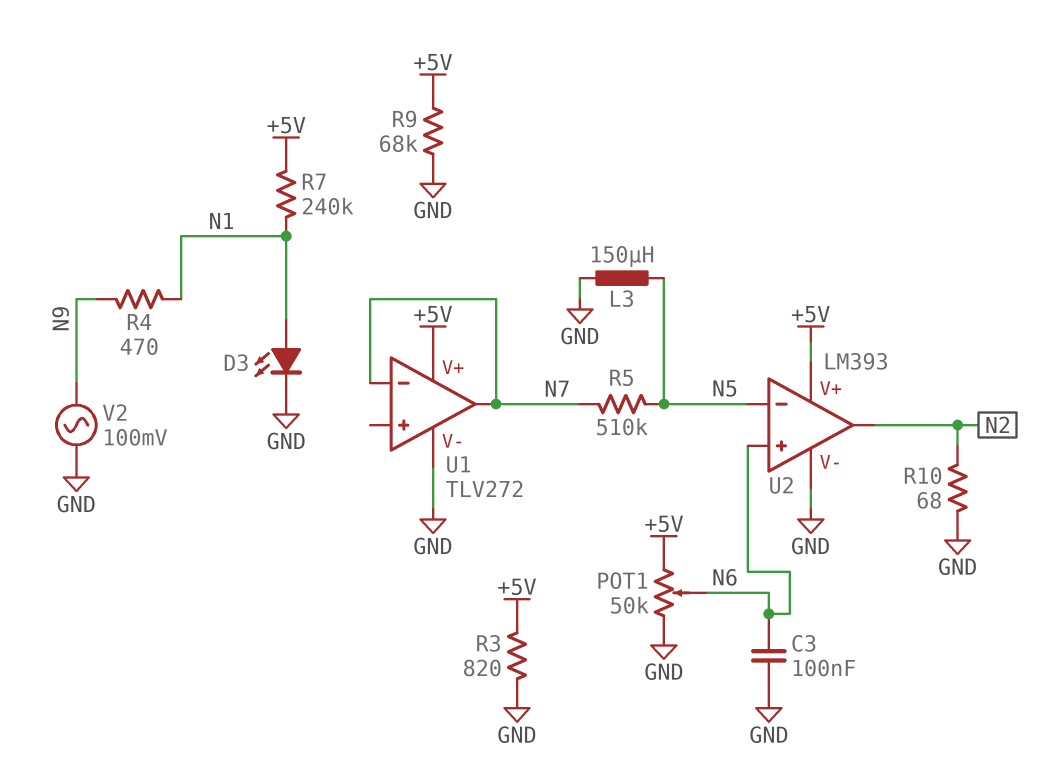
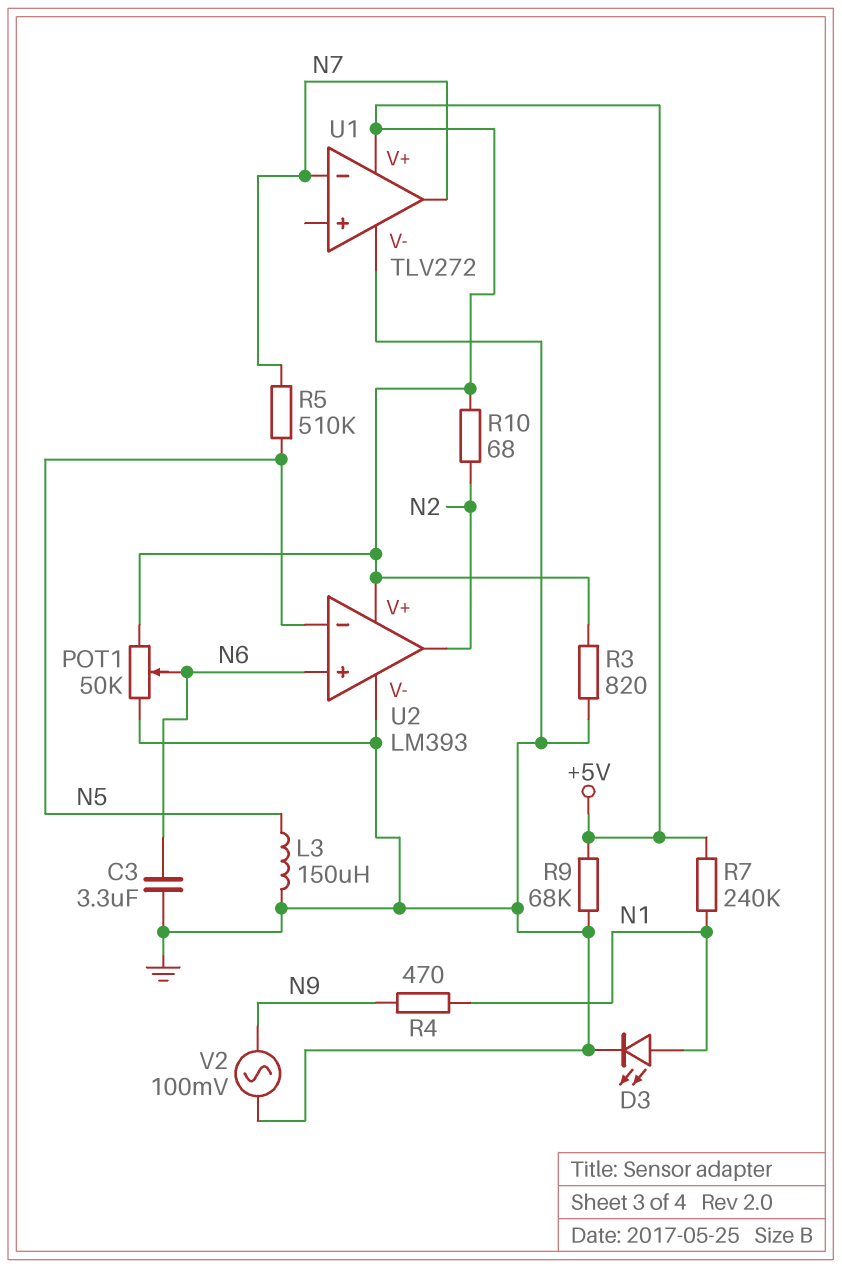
C3: 100nF (GND, N6) -> 3.3uF (GND, N6)
R10: 68 (GND, N2) -> 68 (+5V, N2)

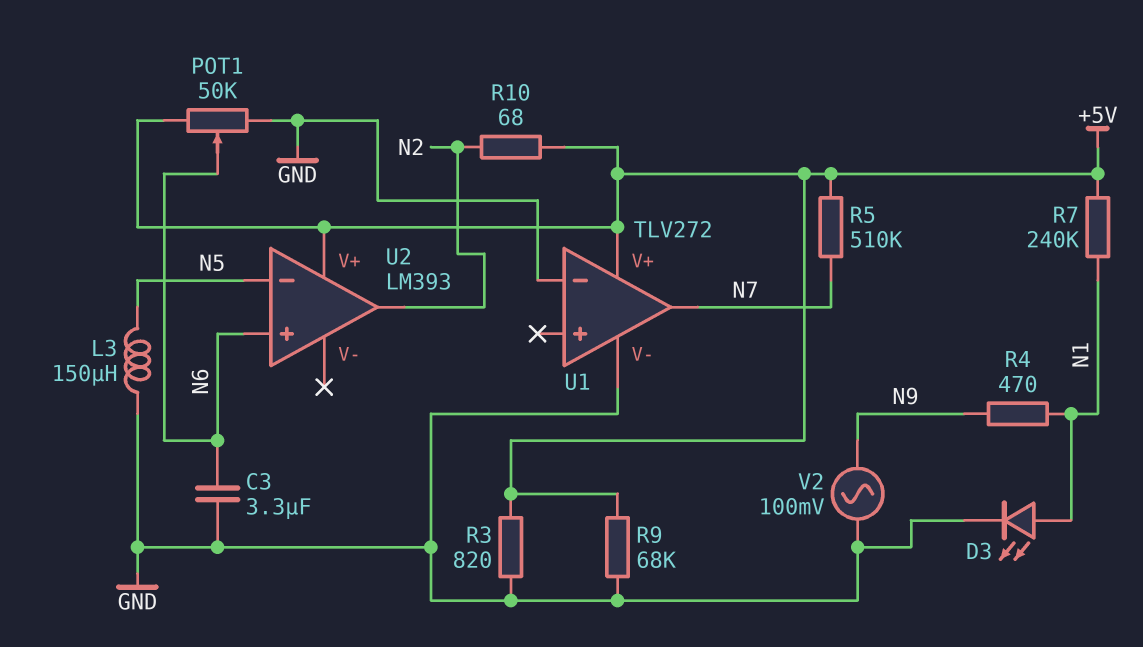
R5: 510k (N5, N7) -> 510k (+5V, N7)
U1 pin in-: N7 -> GND
U2 pin V-: GND -> none

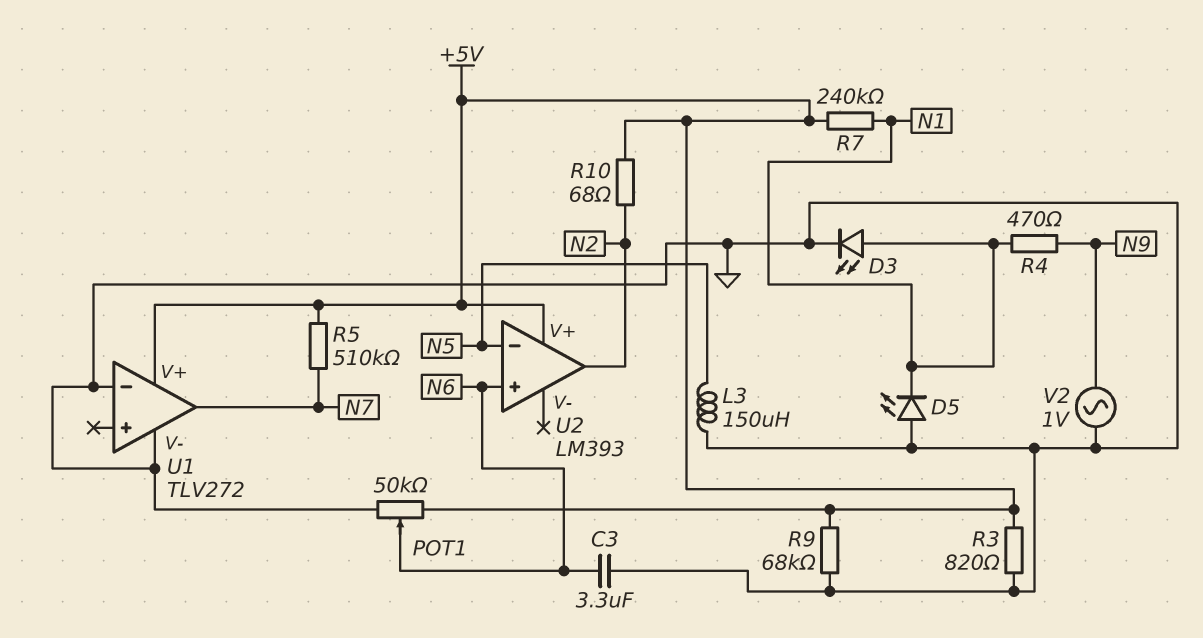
D5: none -> LED (A GND, K N1)
V2: AC 100mV (GND, N9) -> AC 1V (GND, N9)

